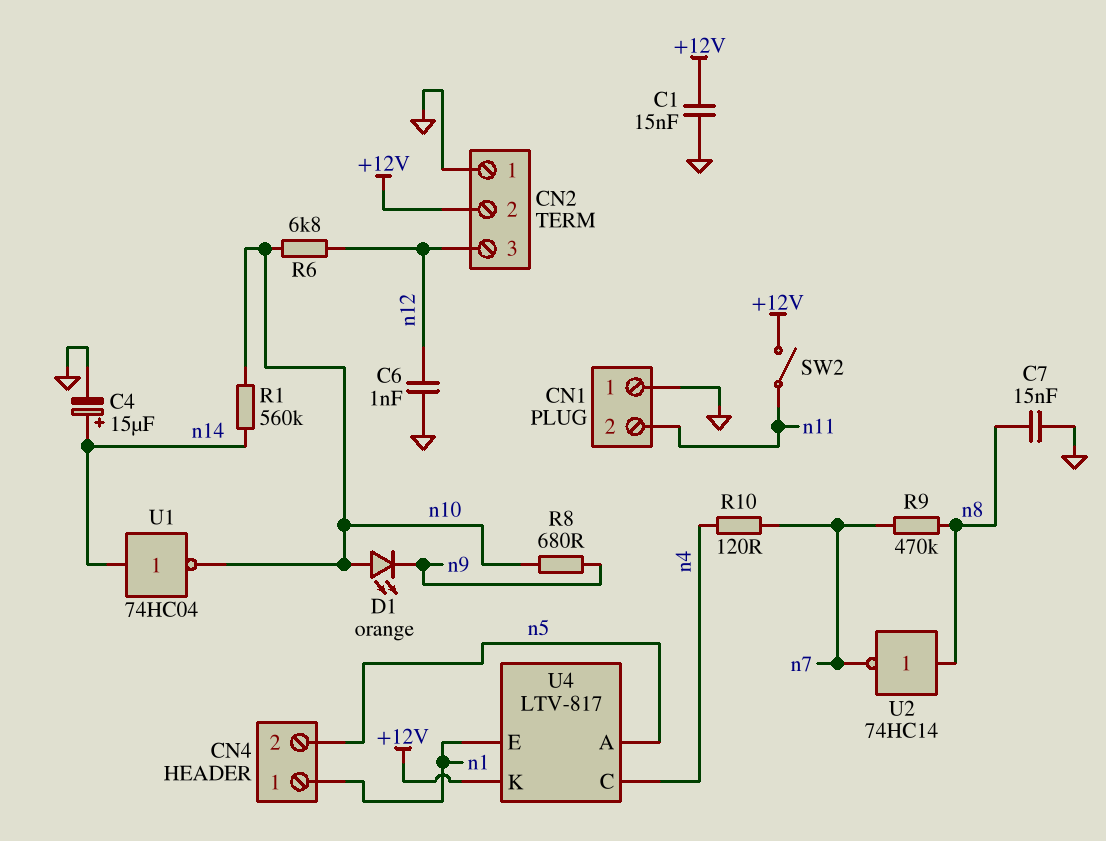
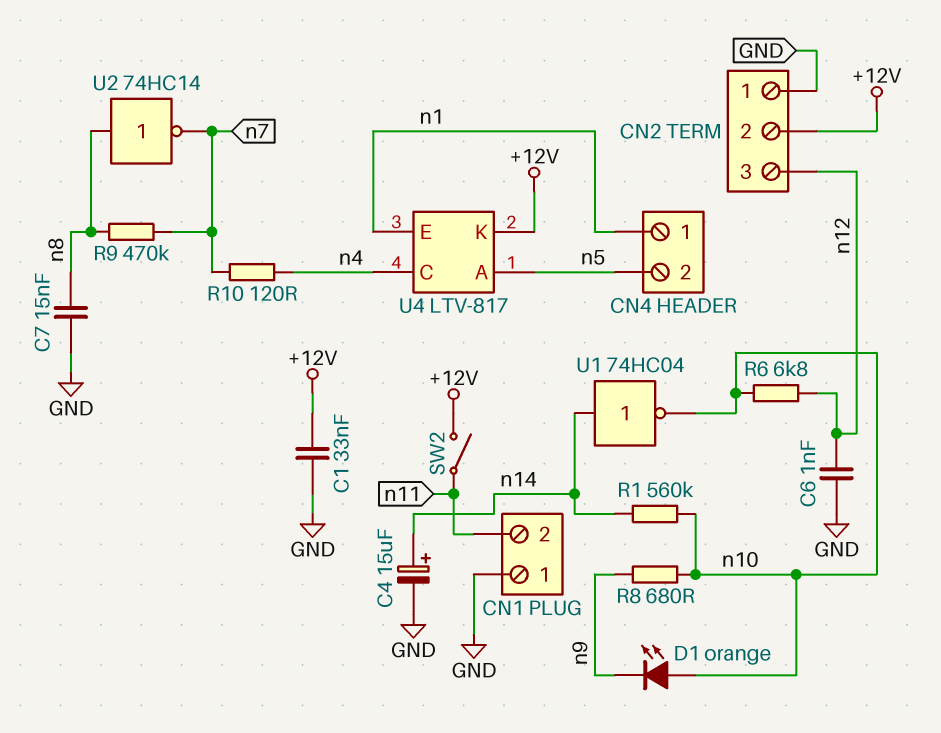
C1: 15nF (+12V, GND) -> 33nF (+12V, GND)

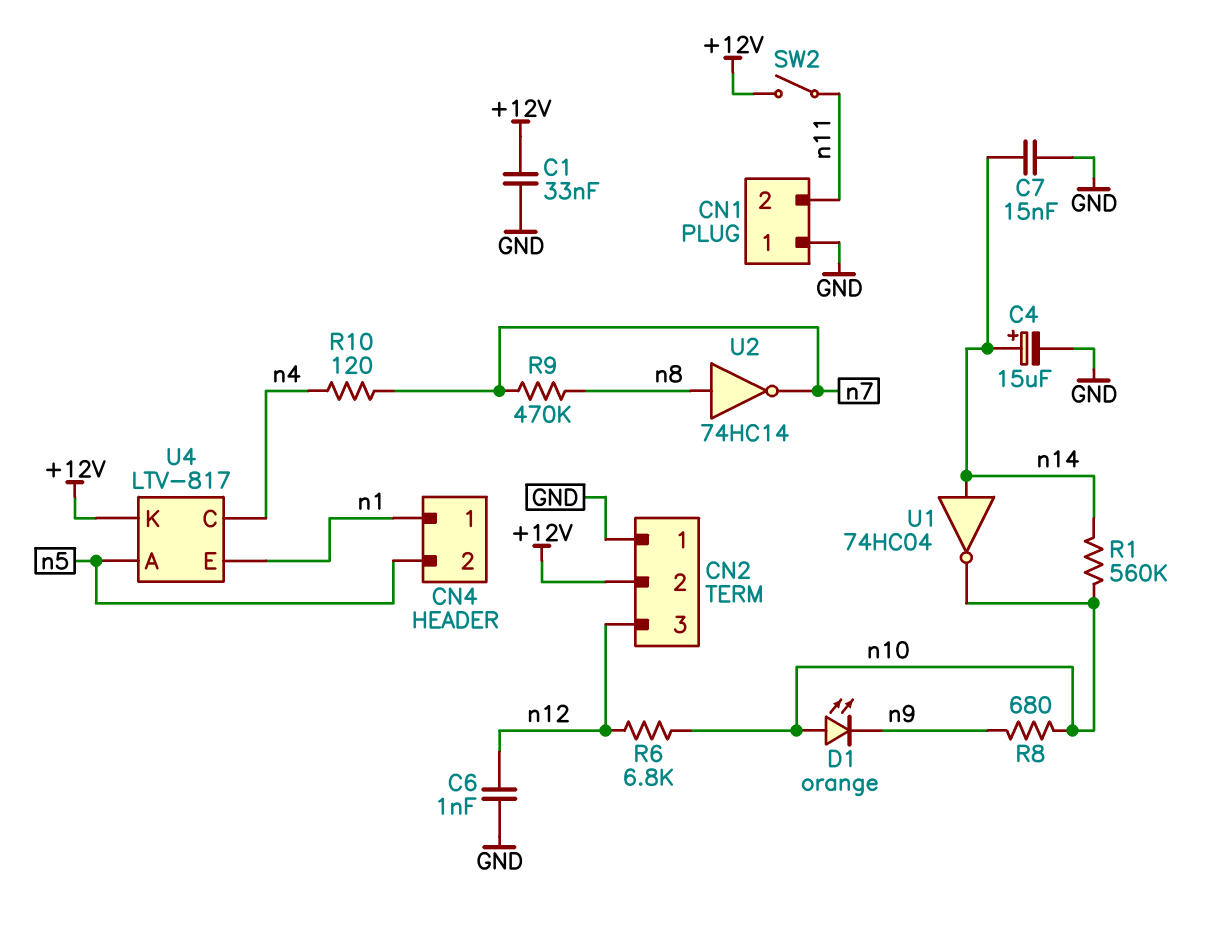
C7: 15nF (GND, n8) -> 15nF (GND, n14)

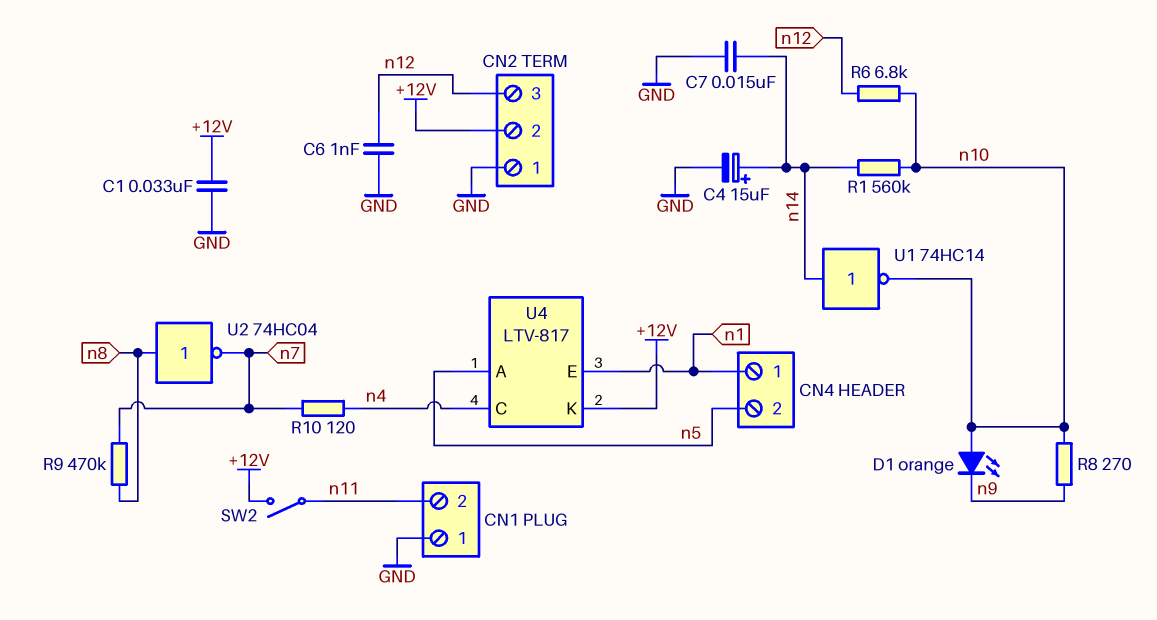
R8: 680 (n9, n10) -> 270 (n9, n10)
U1: NOT 74HC04 (in n14, out n10) -> NOT 74HC14 (in n14, out n10)
U2: NOT 74HC14 (in n8, out n7) -> NOT 74HC04 (in n8, out n7)

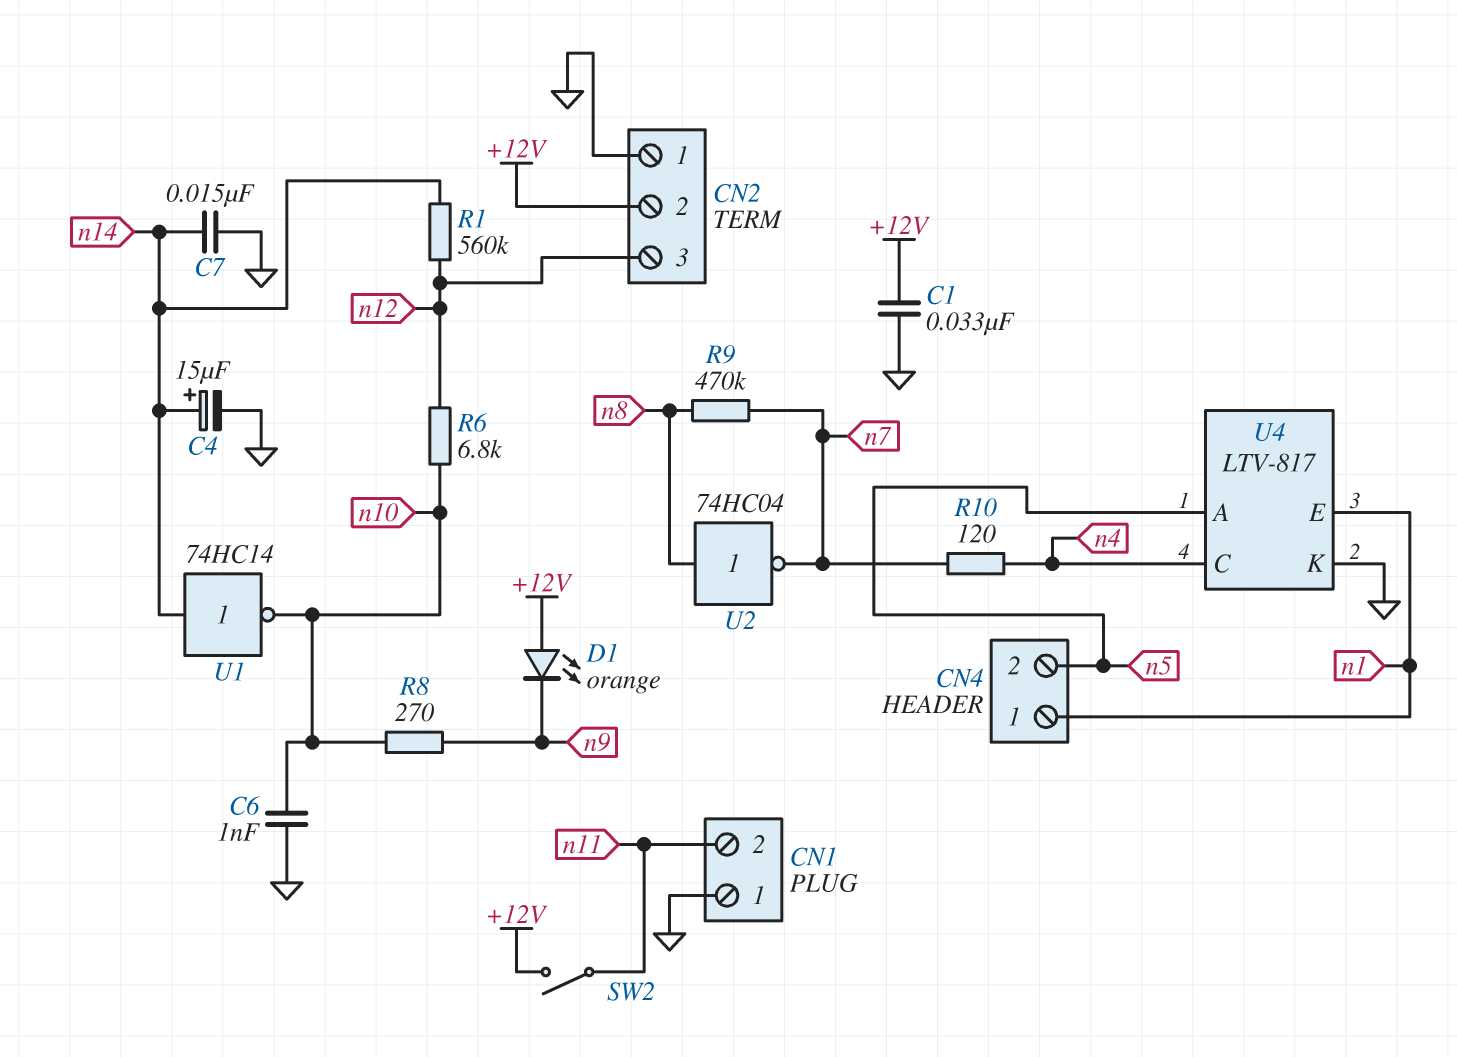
C6: 1nF (GND, n12) -> 1nF (GND, n10)
D1: LED orange (A n10, K n9) -> LED orange (A +12V, K n9)
R1: 560k (n10, n14) -> 560k (n12, n14)
U4 pin K: +12V -> GND

